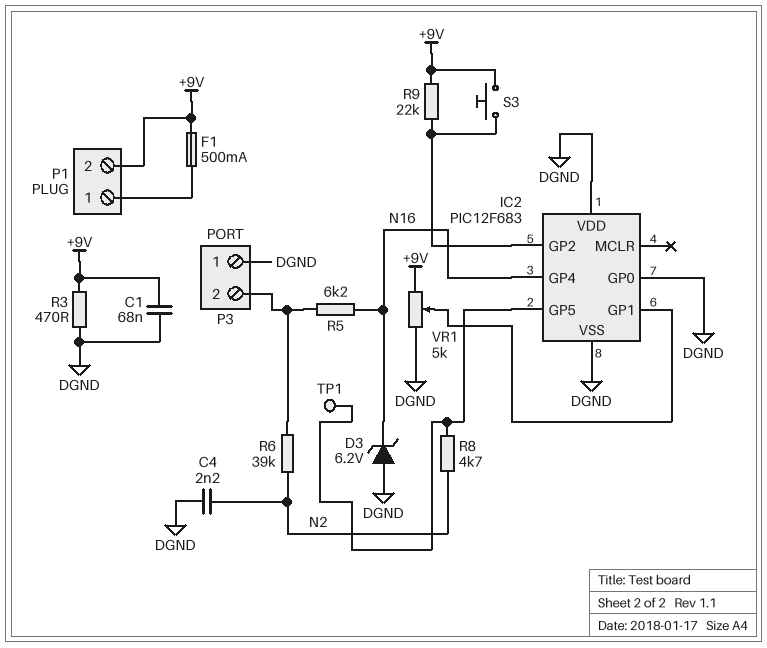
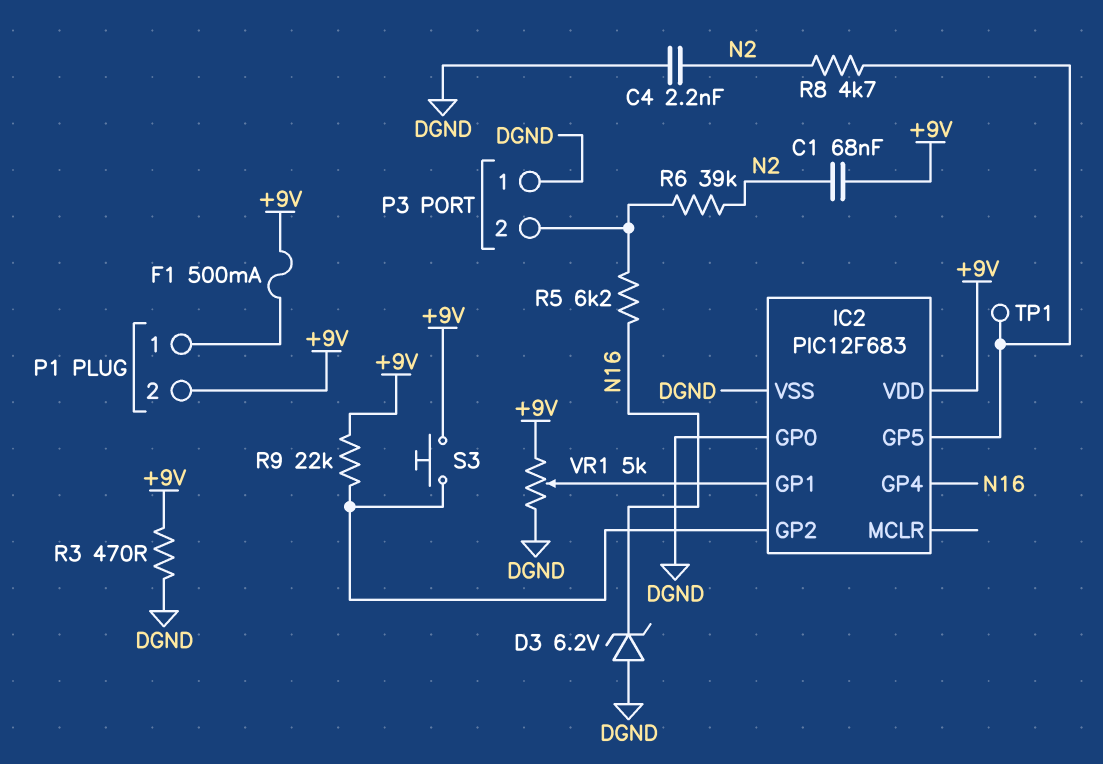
C1: 68nF (+9V, DGND) -> 68nF (+9V, N2)
IC2 pin VDD: DGND -> +9V

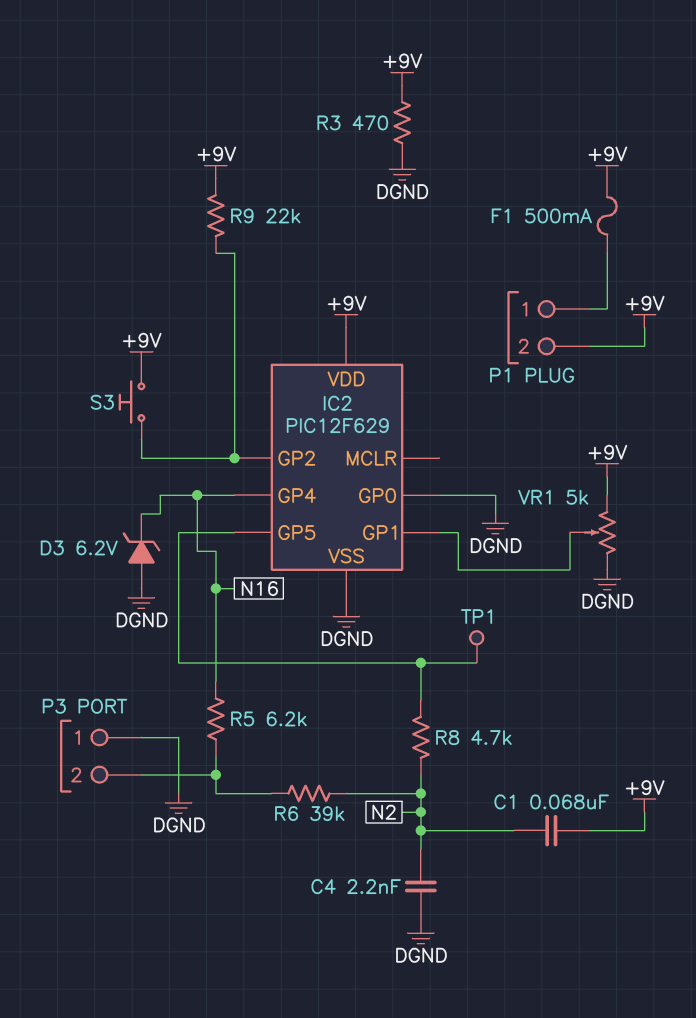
IC2: PIC12F683 -> PIC12F629

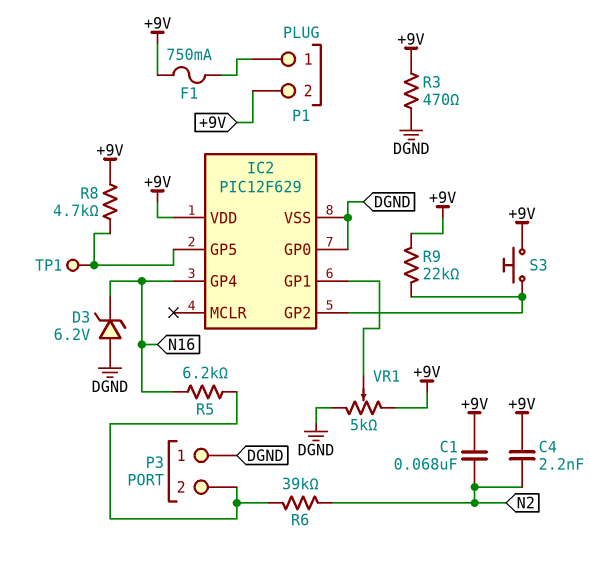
C4: 2.2nF (DGND, N2) -> 2.2nF (+9V, N2)
F1: 500mA (+9V, P1/1) -> 750mA (+9V, P1/1)
R8: 4.7k (IC2/GP5, N2) -> 4.7k (+9V, IC2/GP5)

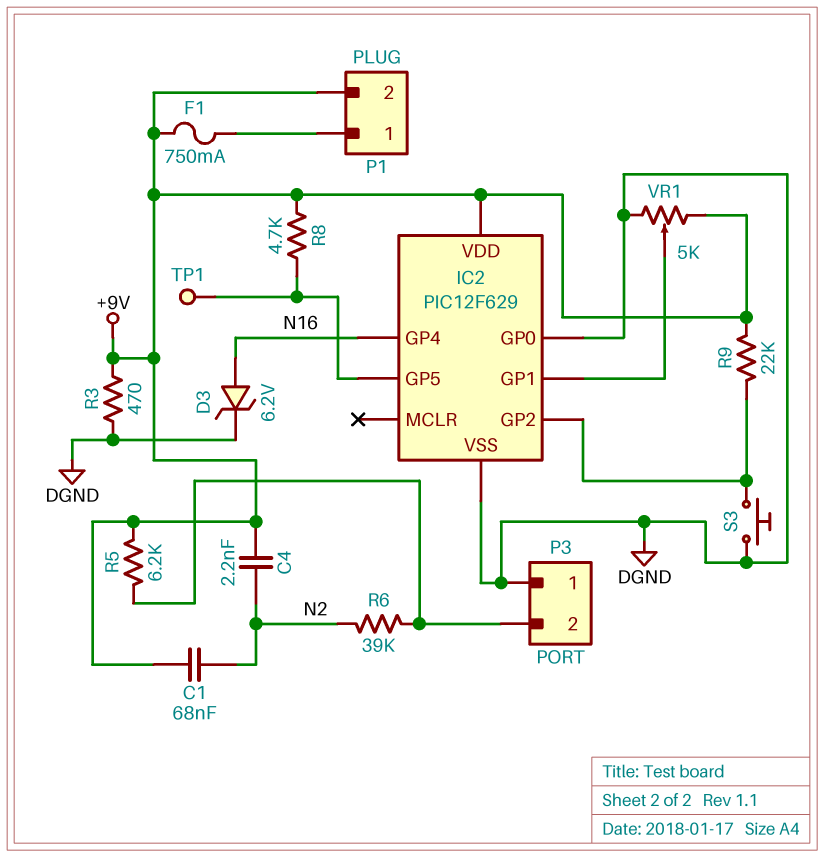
D3: zener 6.2V (A DGND, K N16) -> zener 6.2V (A N16, K DGND)
R5: 6.2k (N16, P3/2) -> 6.2k (+9V, P3/2)
S3: button (+9V, IC2/GP2) -> button (DGND, IC2/GP2)

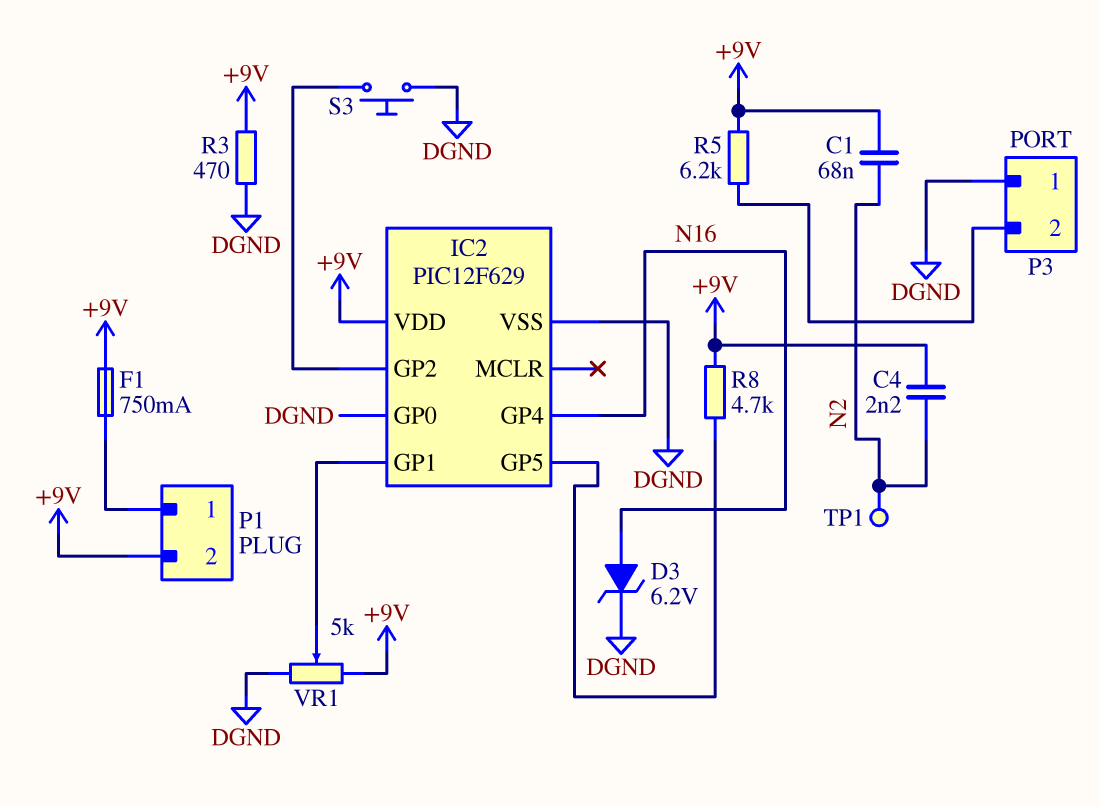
R6: 39k (N2, P3/2) -> none
R9: 22k (+9V, IC2/GP2) -> none
TP1: test point (IC2/GP5) -> test point (N2)

